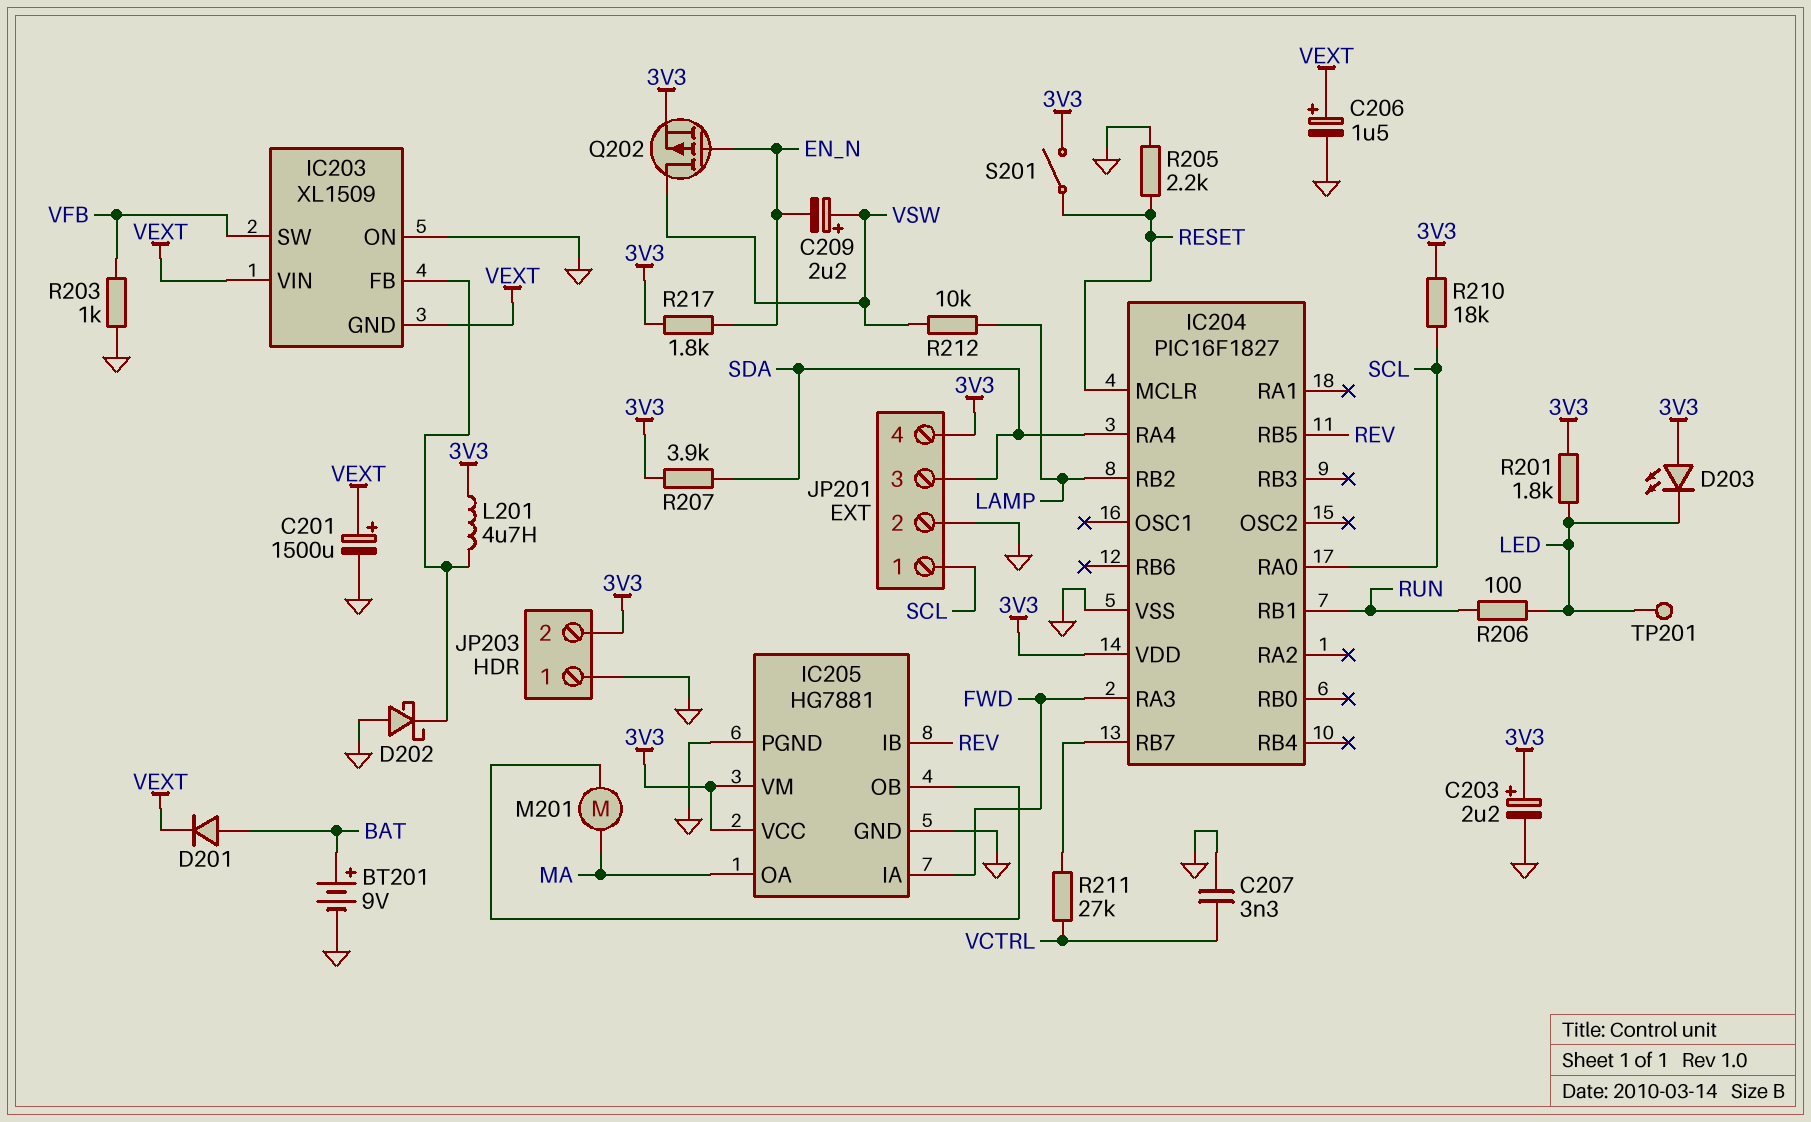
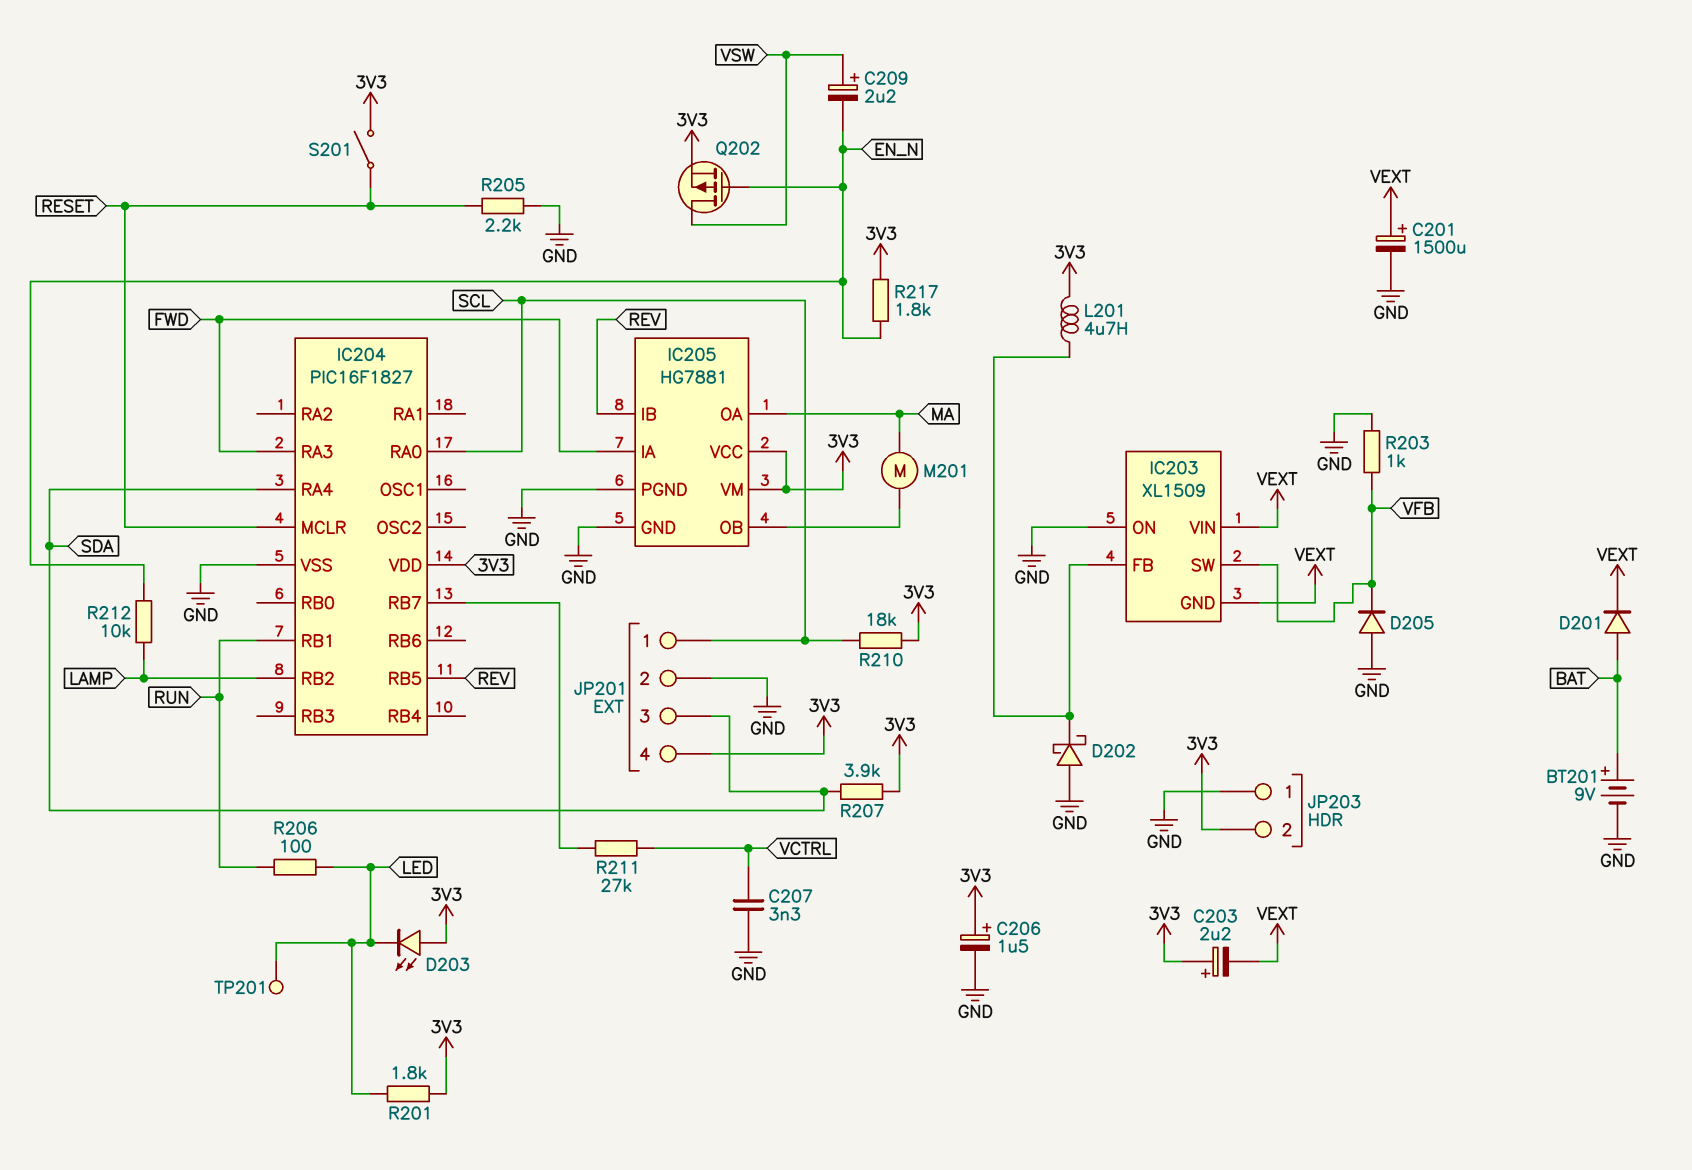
C203: 2.2uF (plus 3V3, minus GND) -> 2.2uF (plus 3V3, minus VEXT)
C206: 1.5uF (plus VEXT, minus GND) -> 1.5uF (plus 3V3, minus GND)
D205: none -> diode (A GND, K VFB)
R212: 10k (LAMP, VSW) -> 10k (EN_N, LAMP)

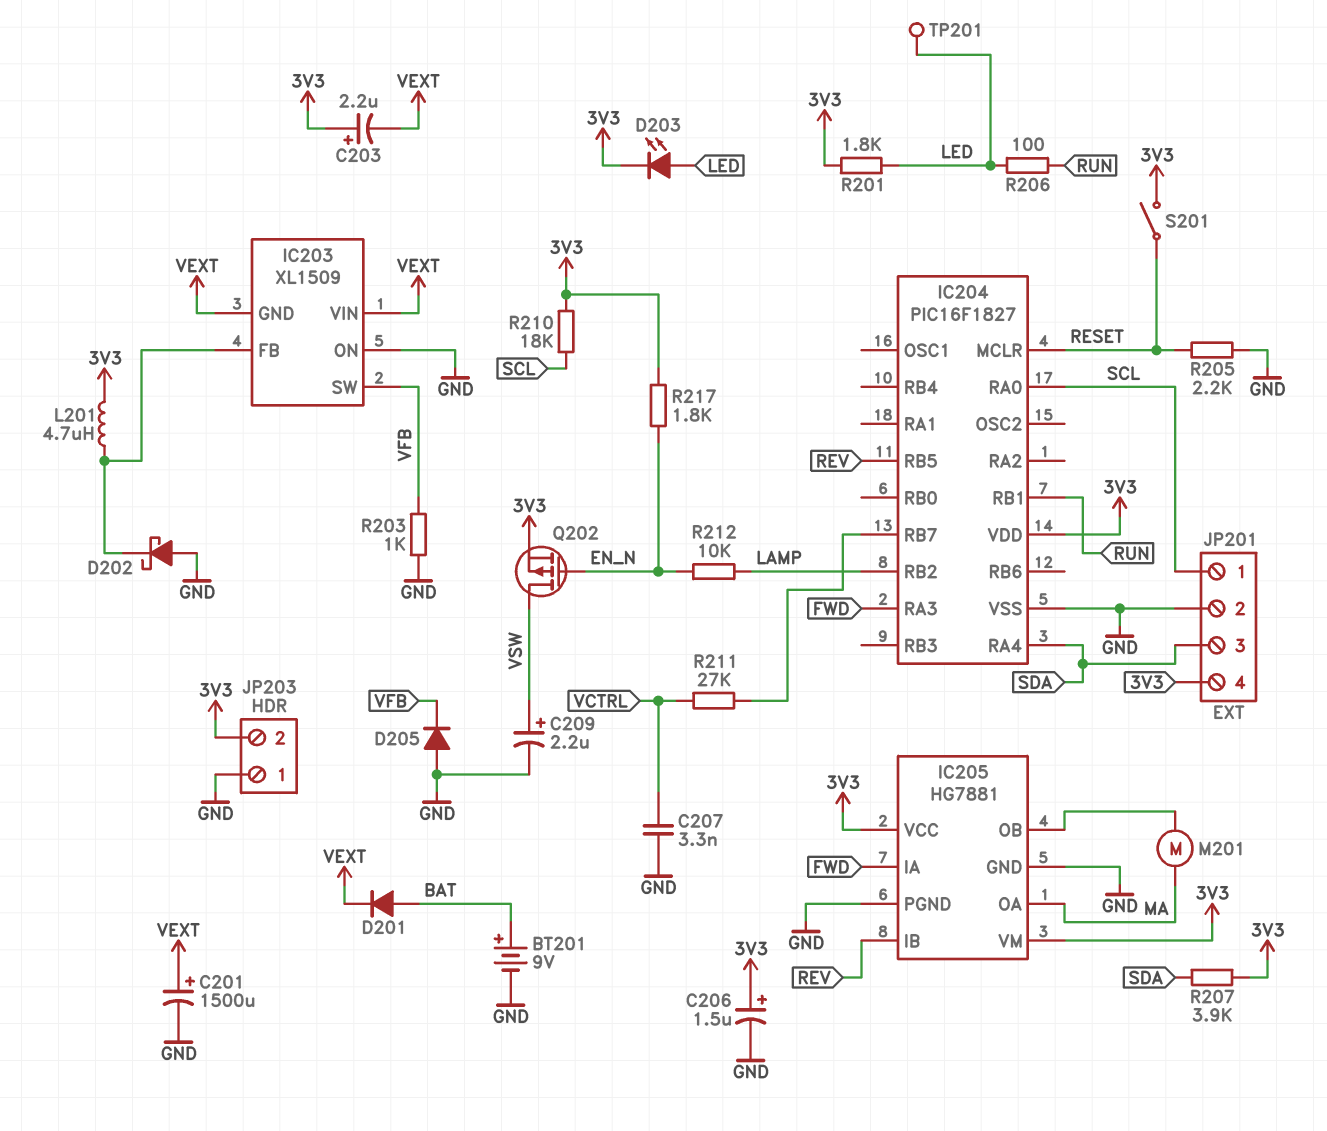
C209: 2.2uF (plus VSW, minus EN_N) -> 2.2uF (plus VSW, minus GND)
D203: LED (A 3V3, K LED) -> LED (A LED, K 3V3)

